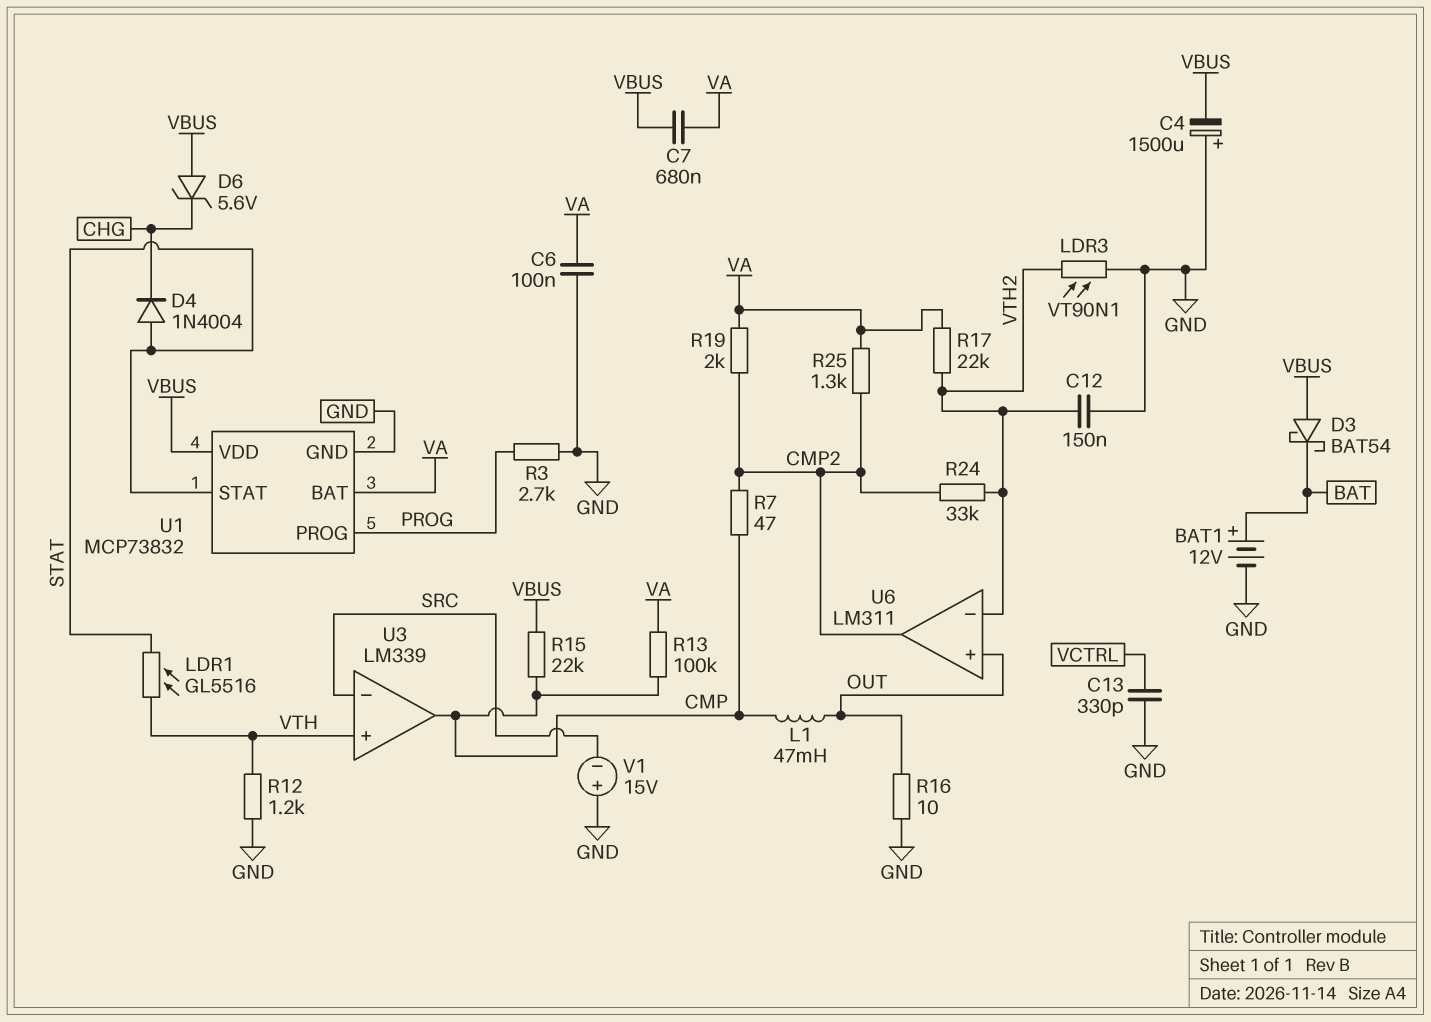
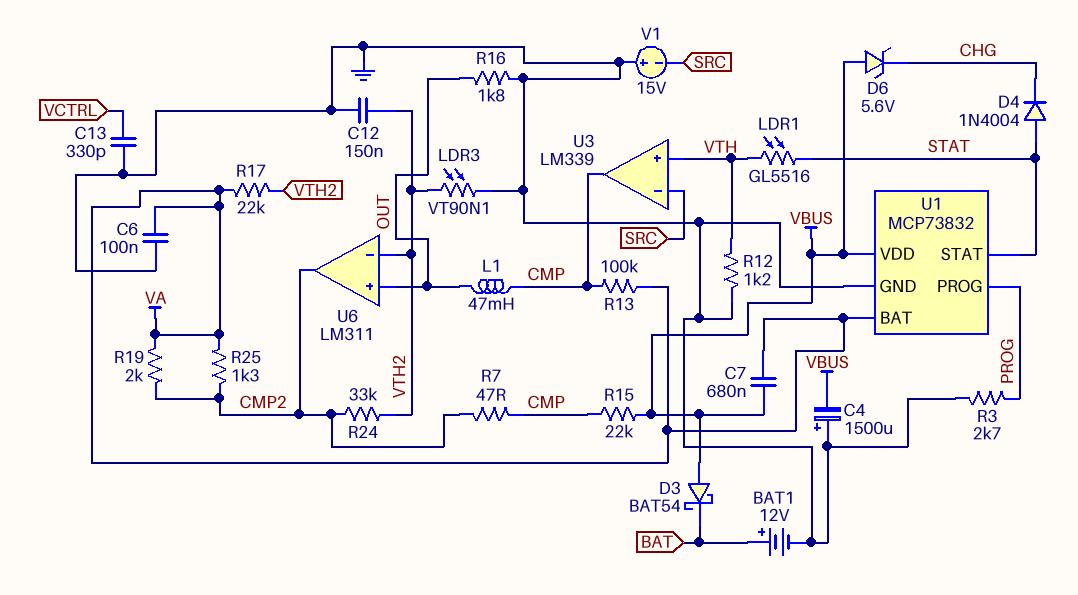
R16: 10 (GND, OUT) -> 1.8k (GND, OUT)

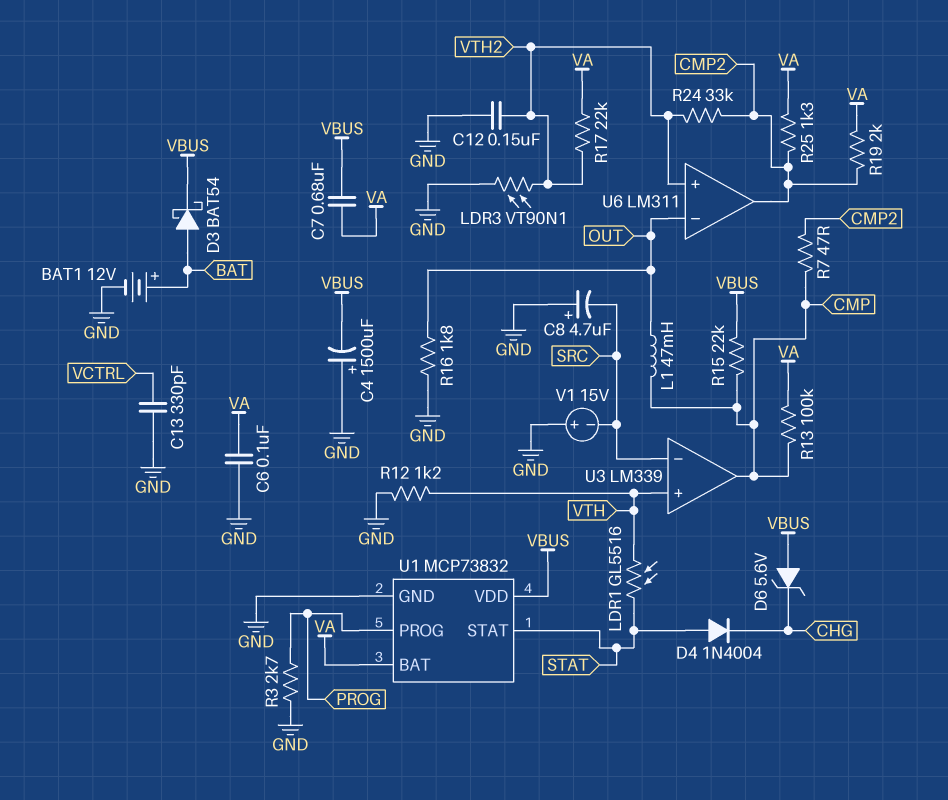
C8: none -> 4.7uF (plus GND, minus SRC)
D3: schottky BAT54 (A VBUS, K BAT) -> schottky BAT54 (A BAT, K VBUS)
U6 pin in+: OUT -> VTH2
U6 pin in-: VTH2 -> OUT

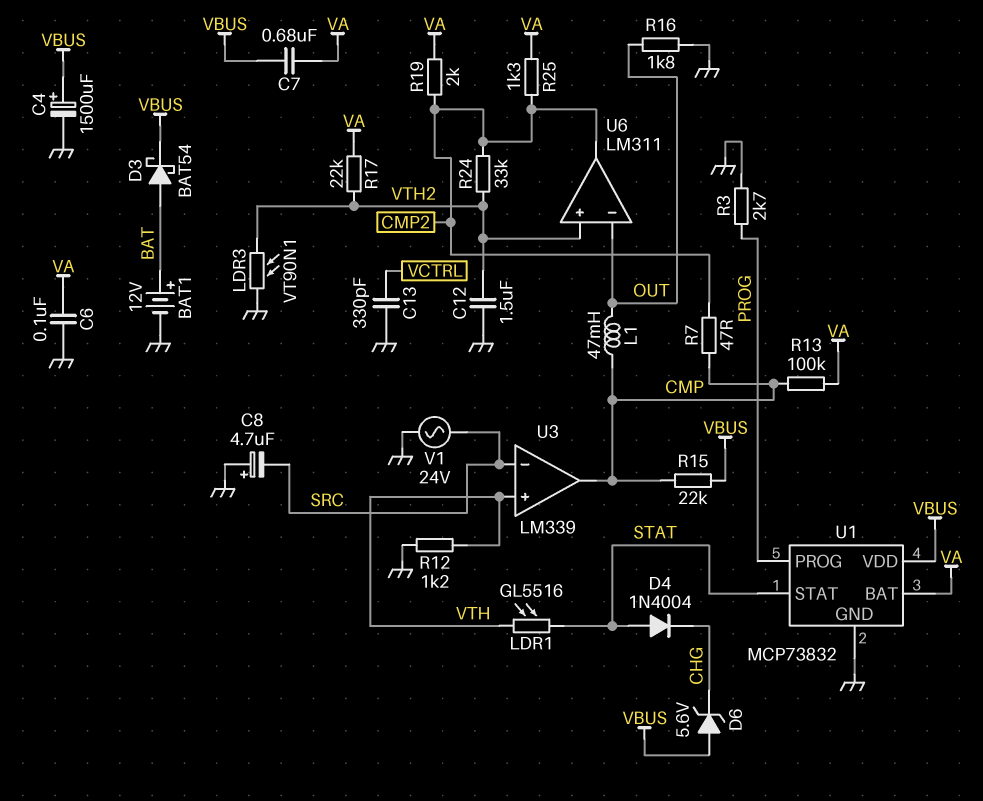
C4: 1500uF (plus GND, minus VBUS) -> 1500uF (plus VBUS, minus GND)
C12: 150nF (GND, VTH2) -> 1.5uF (GND, VTH2)
V1: 15V (plus GND, minus SRC) -> AC 24V (GND, SRC)

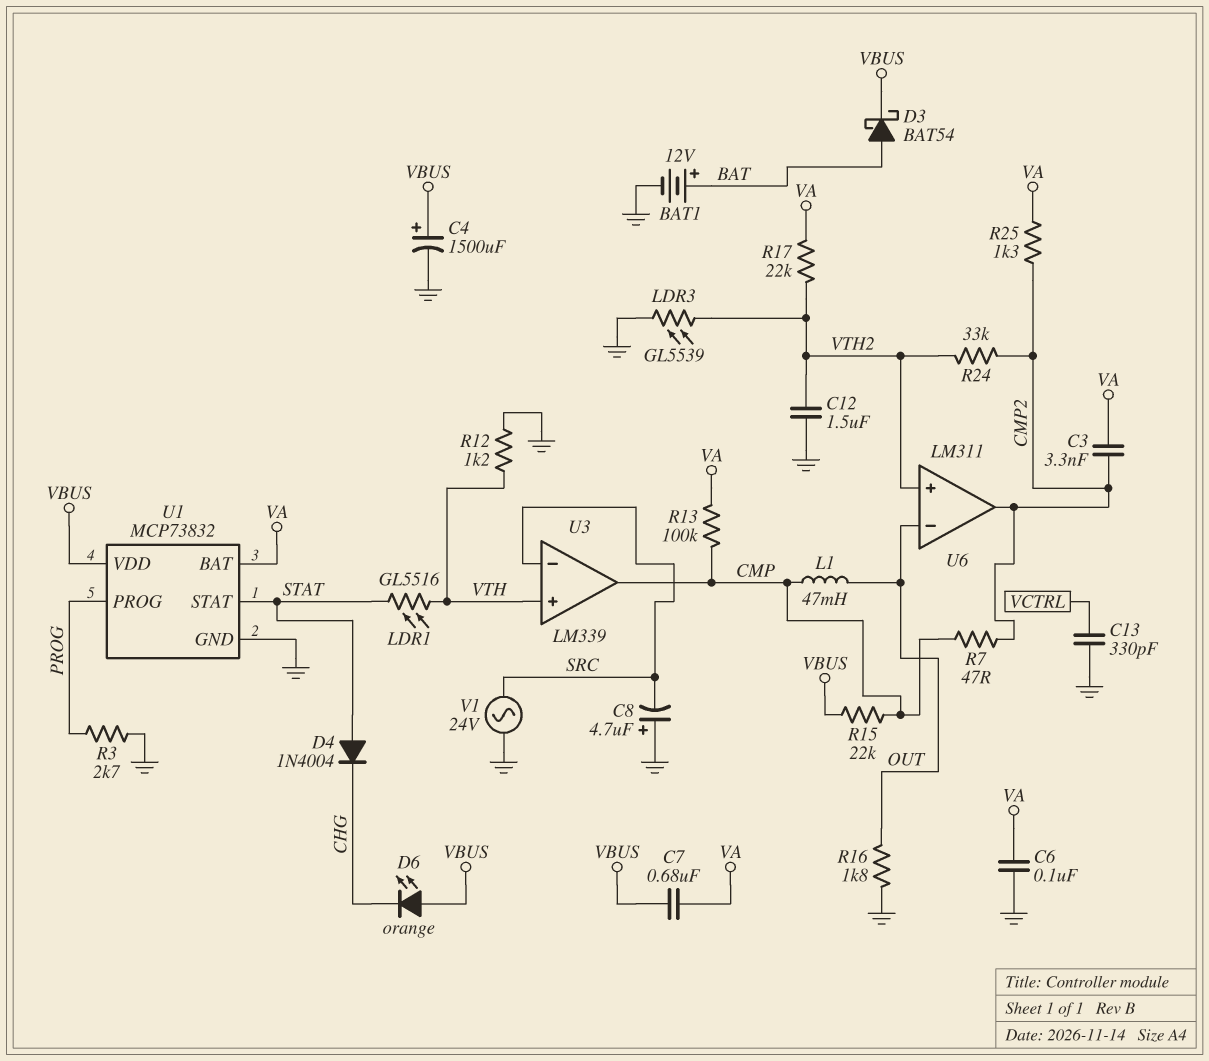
C3: none -> 3.3nF (CMP2, VA)
D6: zener 5.6V (A VBUS, K CHG) -> LED orange (A VBUS, K CHG)
LDR3: VT90N1 (GND, VTH2) -> GL5539 (GND, VTH2)
R19: 2k (CMP2, VA) -> none

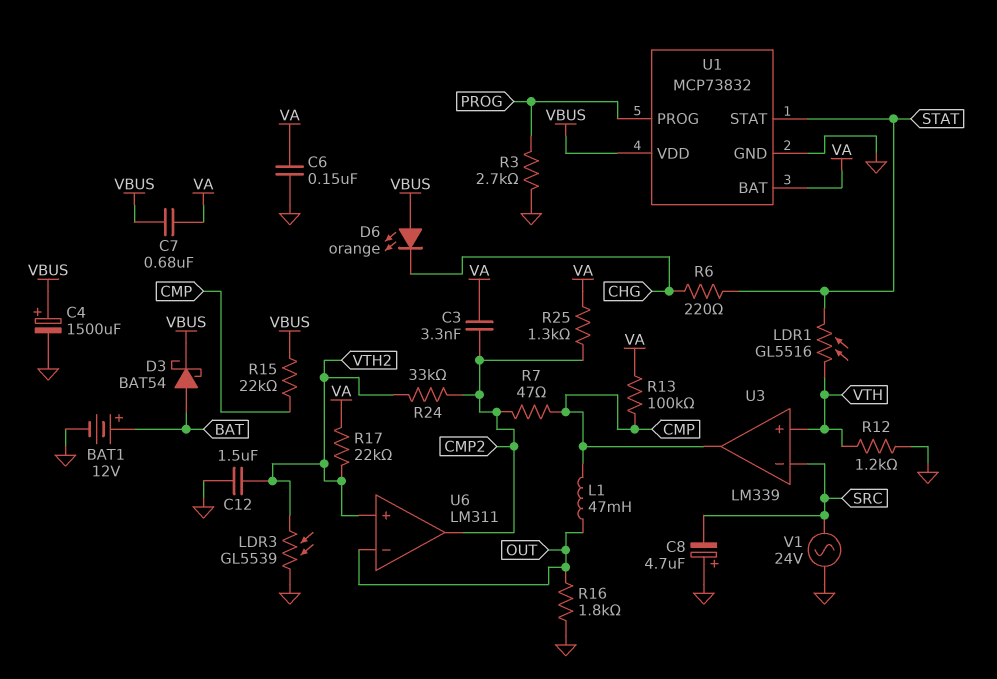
C6: 100nF (GND, VA) -> 150nF (GND, VA)
C13: 330pF (GND, VCTRL) -> none
D4: diode 1N4004 (A STAT, K CHG) -> none
R6: none -> 220 (CHG, STAT)

